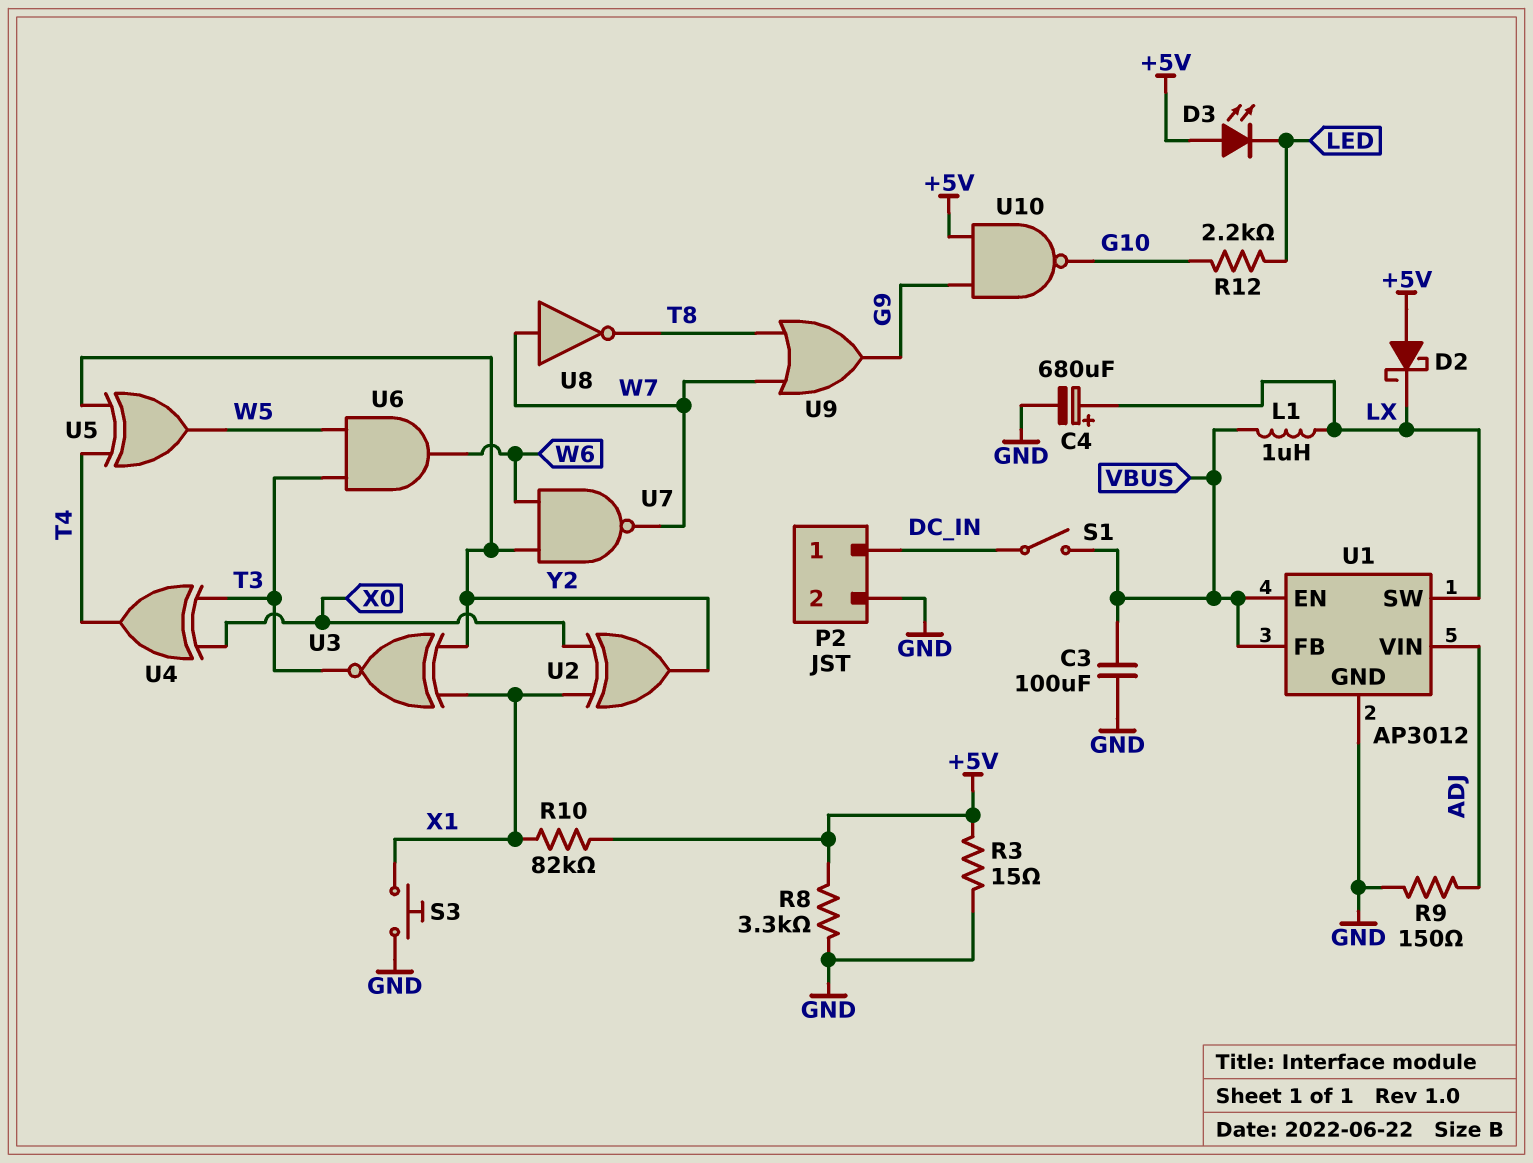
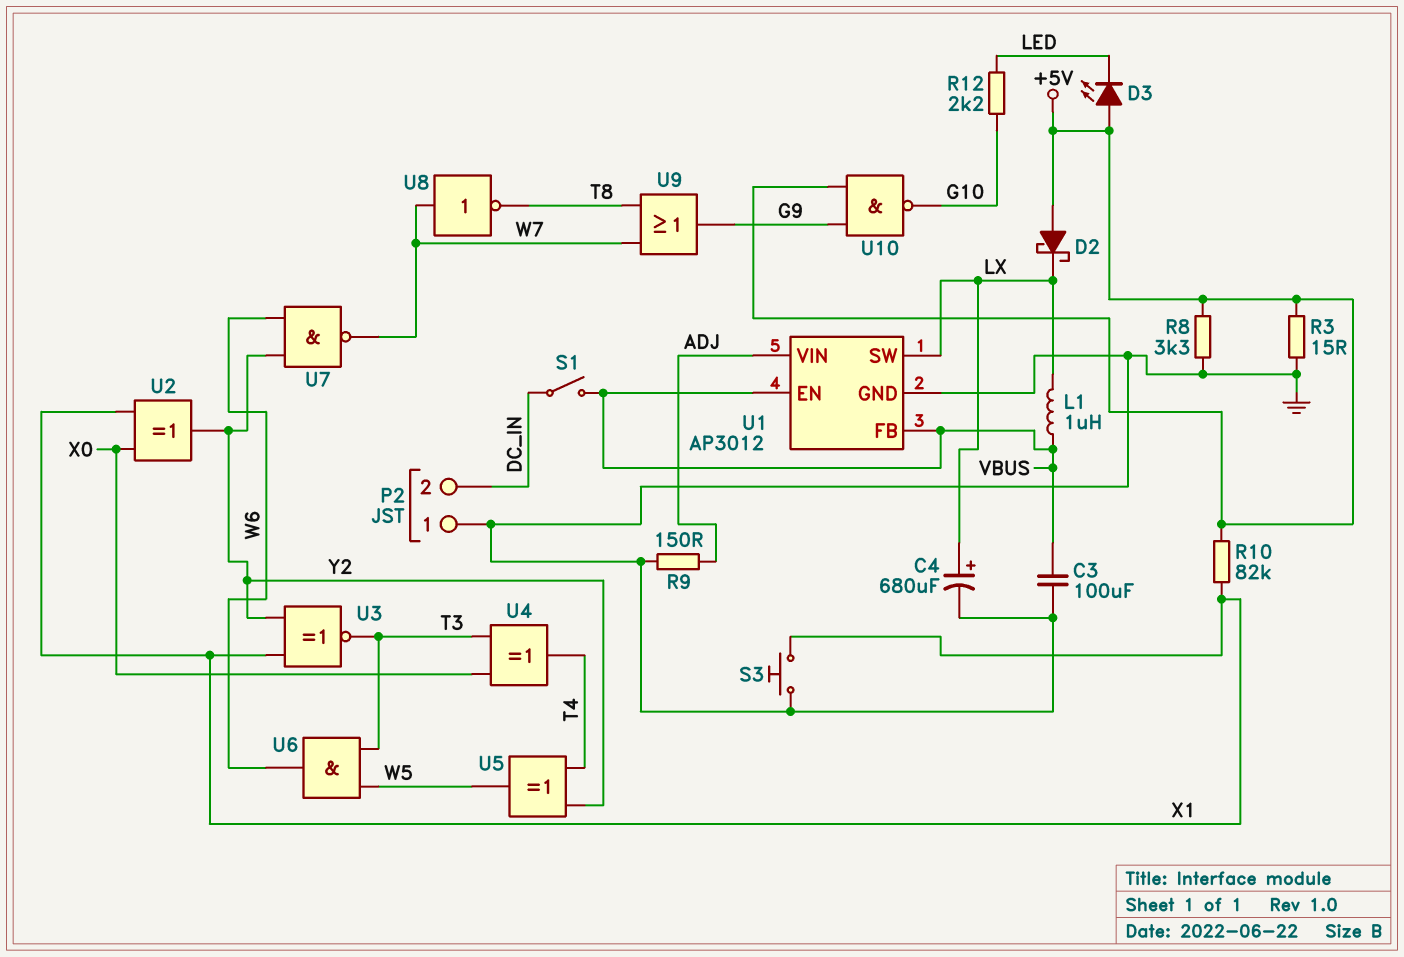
P2 pin 1: DC_IN -> GND
P2 pin 2: GND -> DC_IN

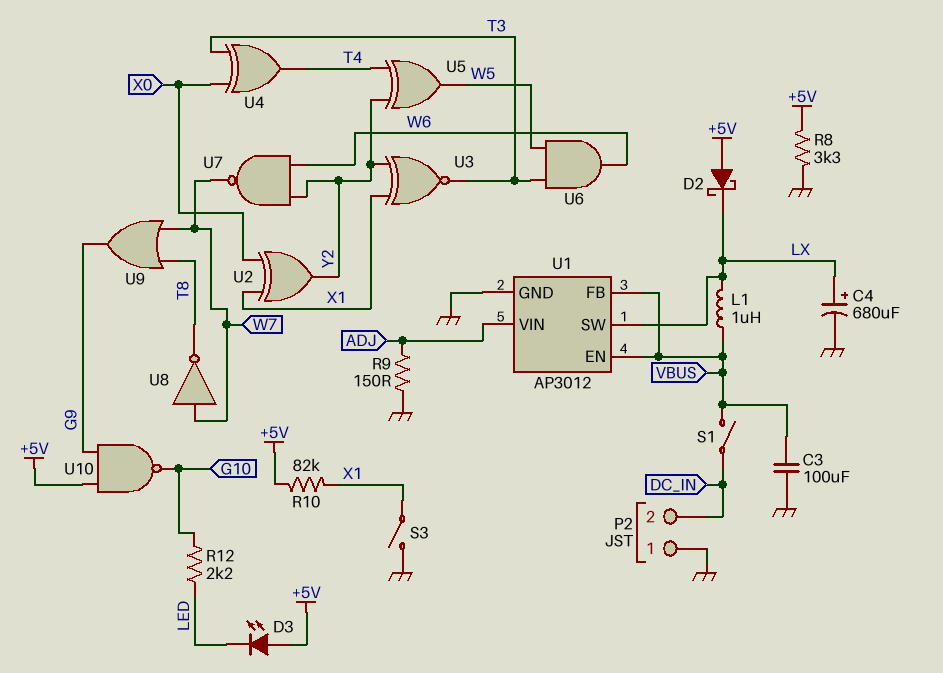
R3: 15 (+5V, GND) -> none
S3: button (GND, X1) -> switch (GND, X1)

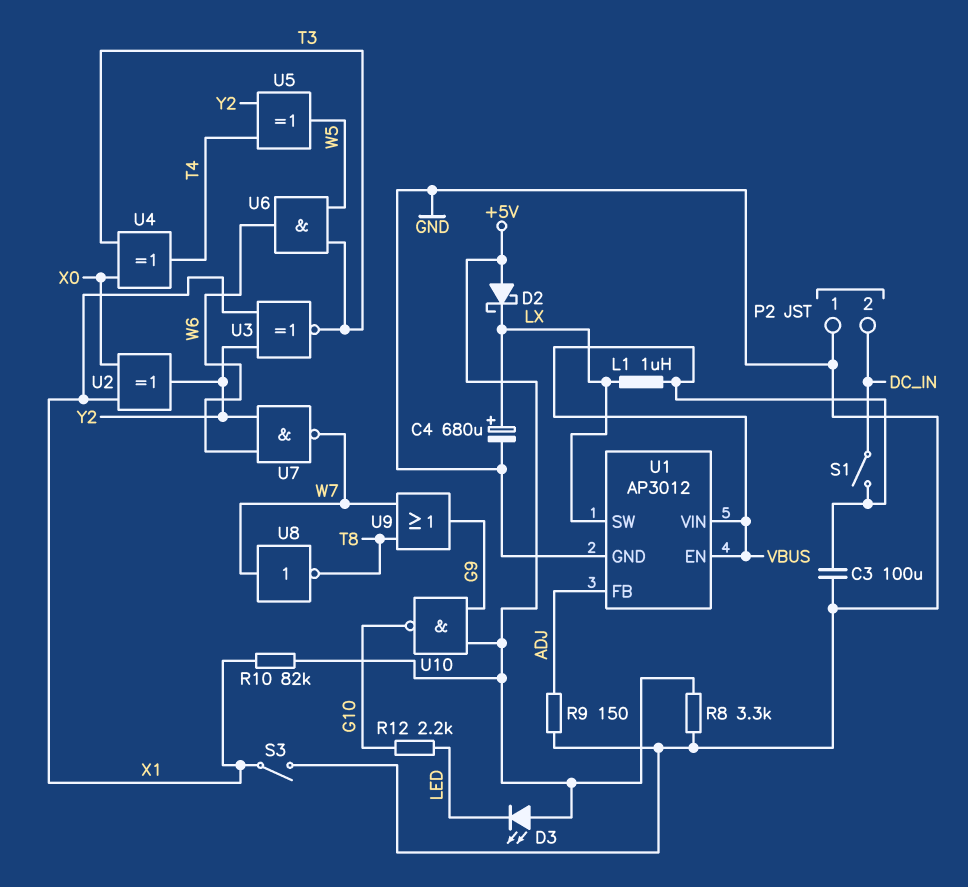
U1 pin FB: VBUS -> ADJ
U1 pin VIN: ADJ -> VBUS

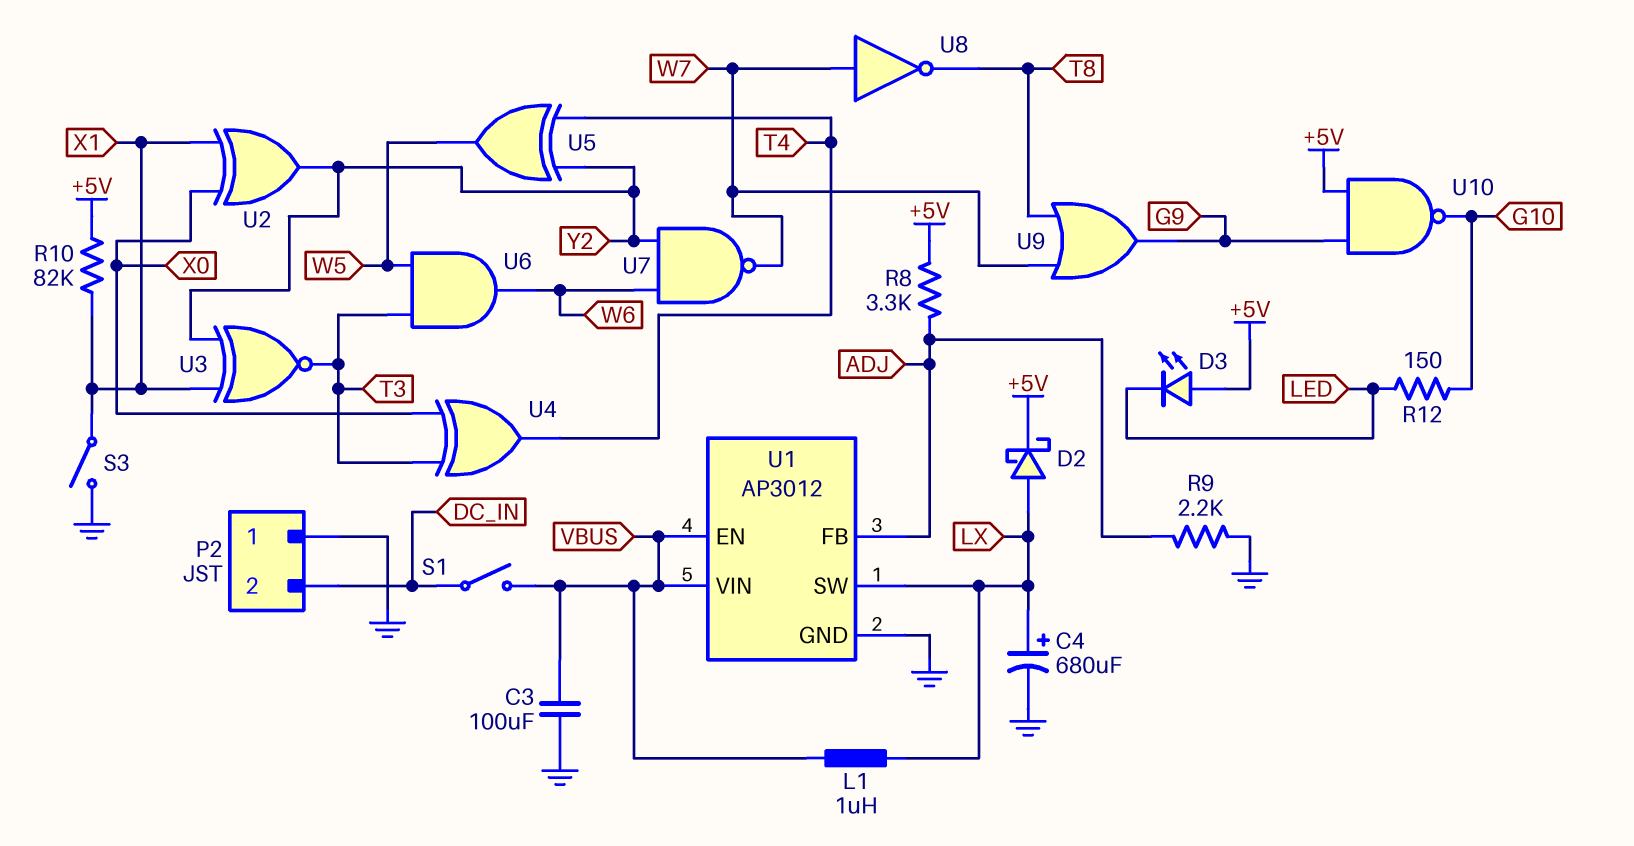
D2: schottky (A +5V, K LX) -> schottky (A LX, K +5V)
R8: 3.3k (+5V, GND) -> 3.3k (+5V, ADJ)
R9: 150 (ADJ, GND) -> 2.2k (ADJ, GND)
R12: 2.2k (G10, LED) -> 150 (G10, LED)

